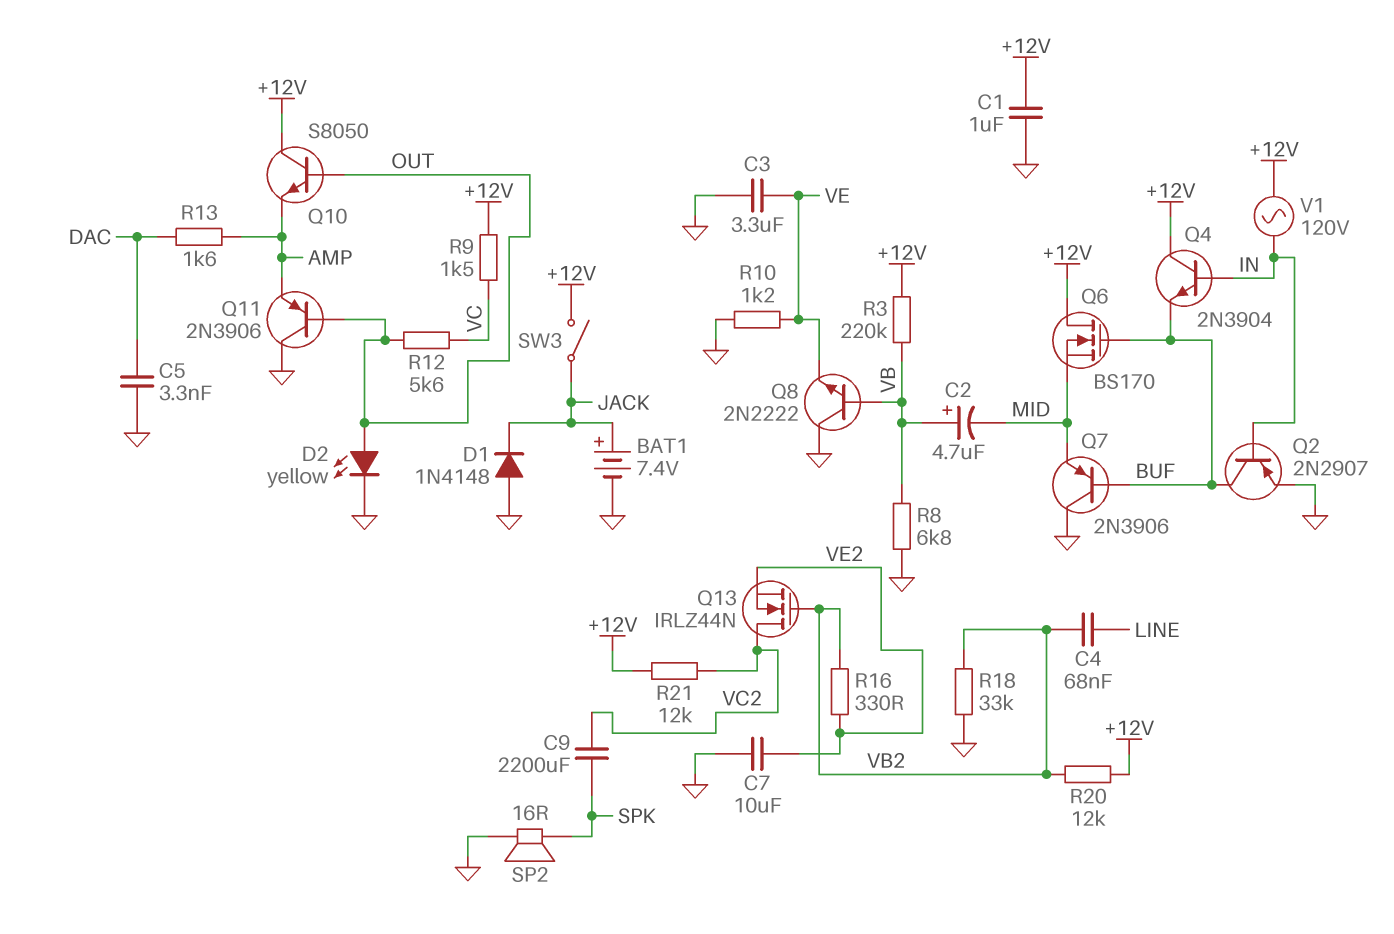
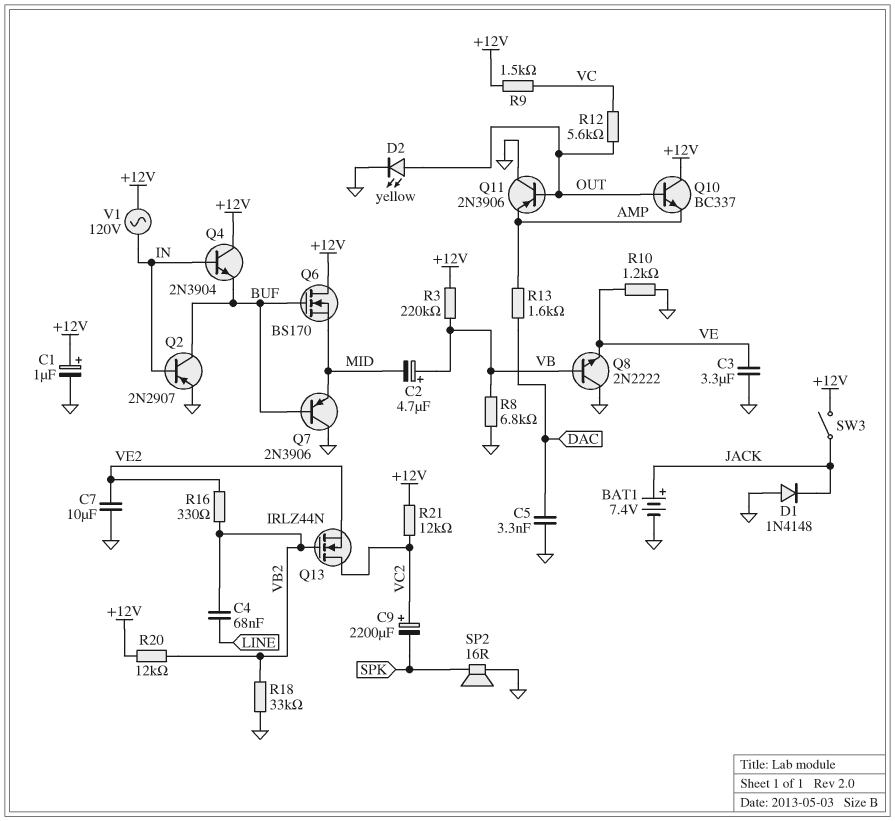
C1: 1uF (+12V, GND) -> 1uF (plus +12V, minus GND)
C9: 2200uF (SPK, VC2) -> 2200uF (plus VC2, minus SPK)
Q10: NPN S8050 (B OUT, C +12V, E AMP) -> NPN BC337 (B OUT, C +12V, E AMP)

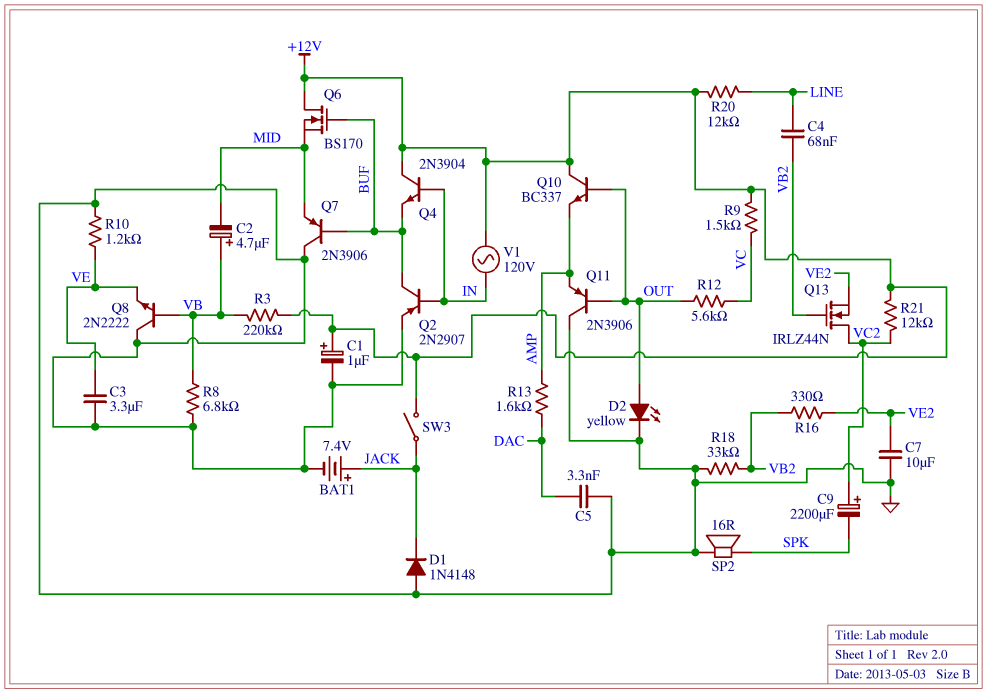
R20: 12k (+12V, VB2) -> 12k (+12V, LINE)

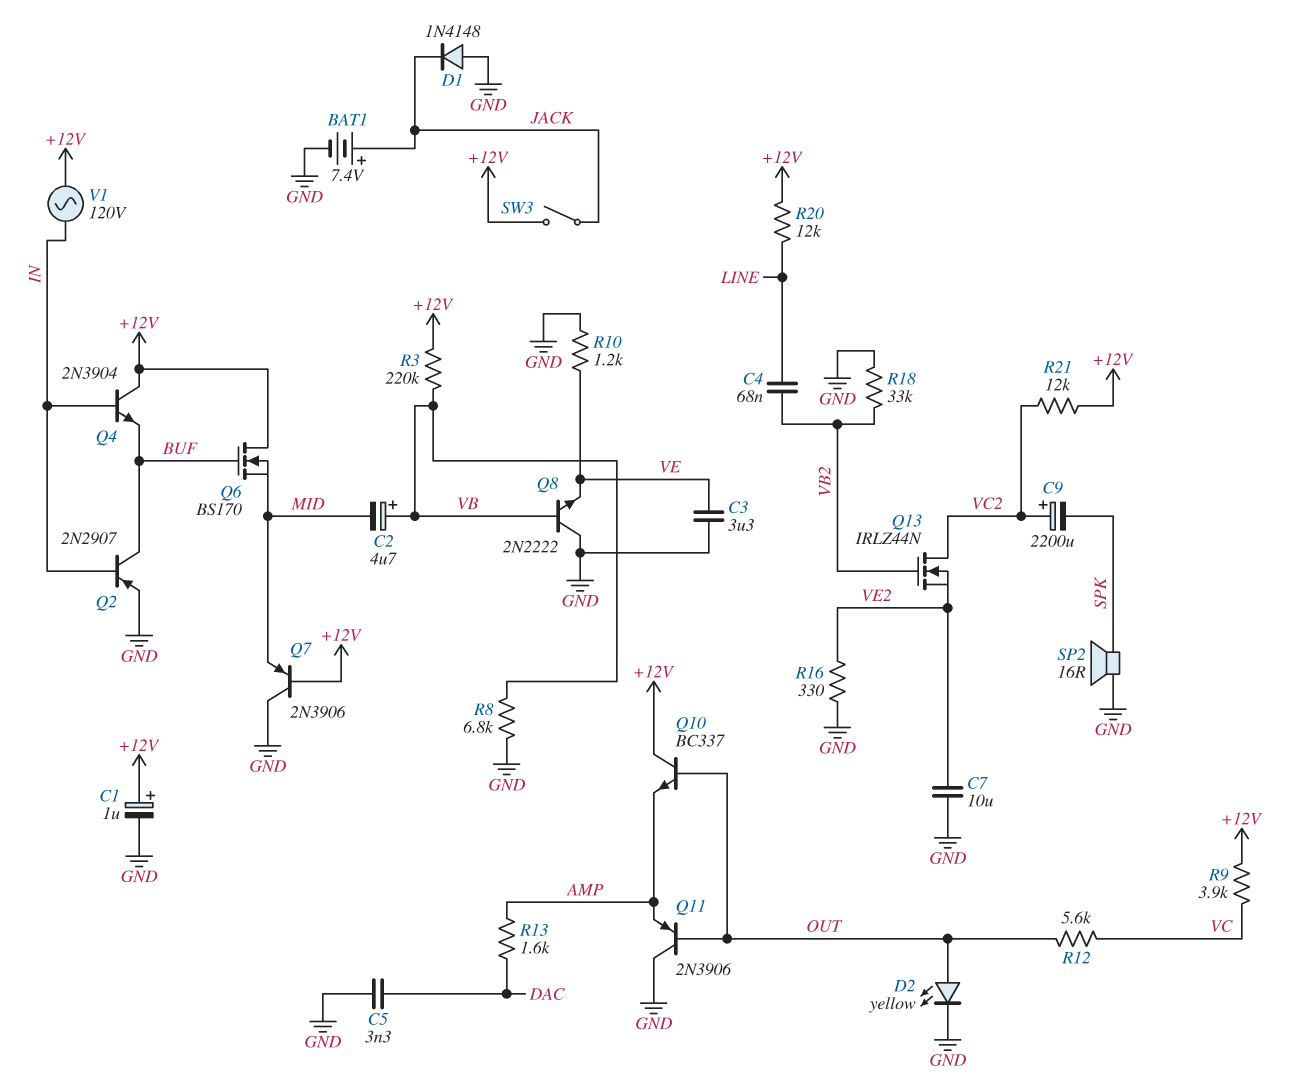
Q7: PNP 2N3906 (B BUF, C GND, E MID) -> PNP 2N3906 (B +12V, C GND, E MID)
R9: 1.5k (+12V, VC) -> 3.9k (+12V, VC)
R16: 330 (VB2, VE2) -> 330 (GND, VE2)

